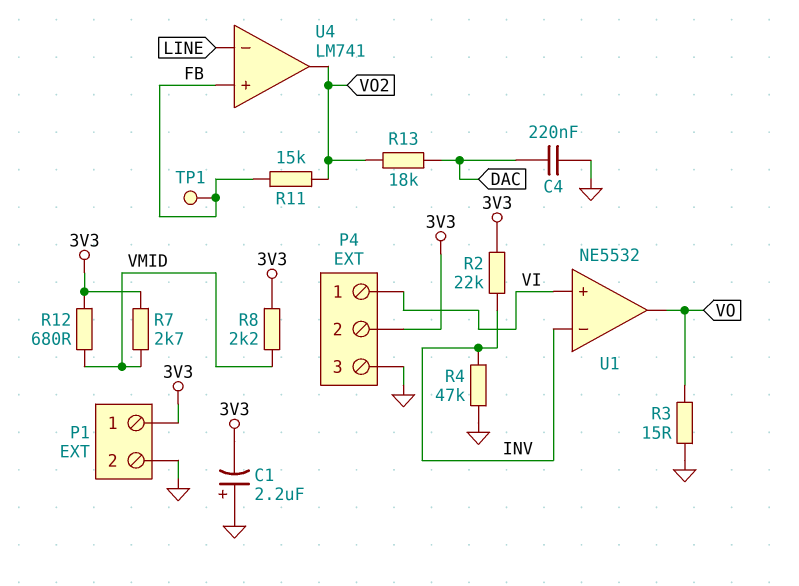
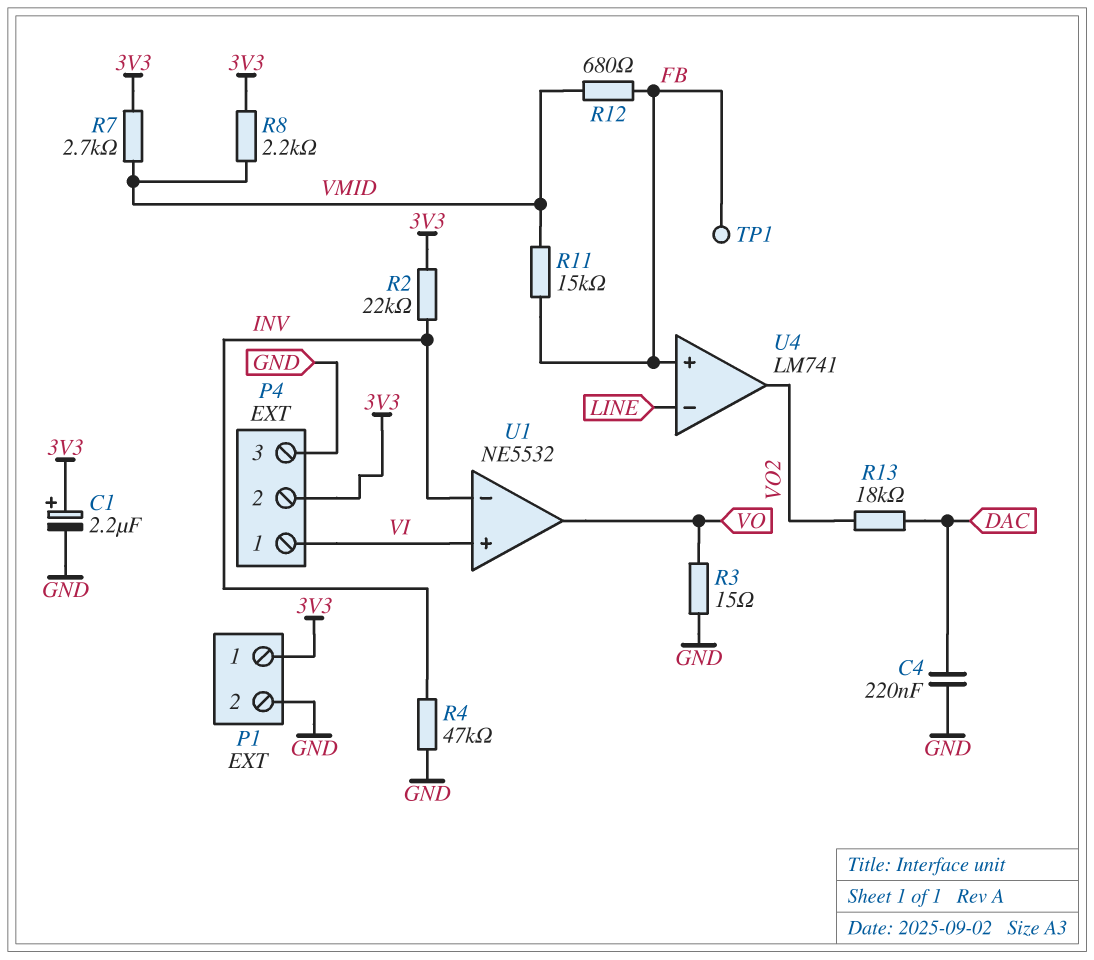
C1: 2.2uF (plus GND, minus 3V3) -> 2.2uF (plus 3V3, minus GND)
R11: 15k (FB, VO2) -> 15k (FB, VMID)
R12: 680 (3V3, VMID) -> 680 (FB, VMID)

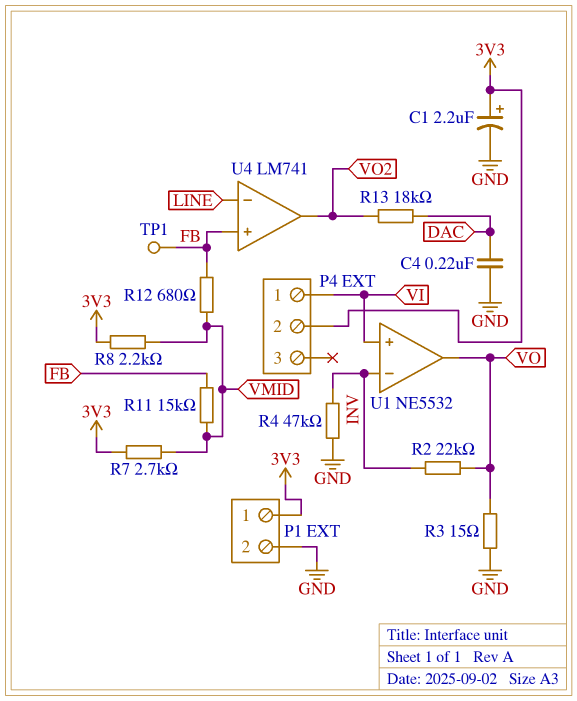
P4 pin 3: GND -> none
R2: 22k (3V3, INV) -> 22k (INV, VO)

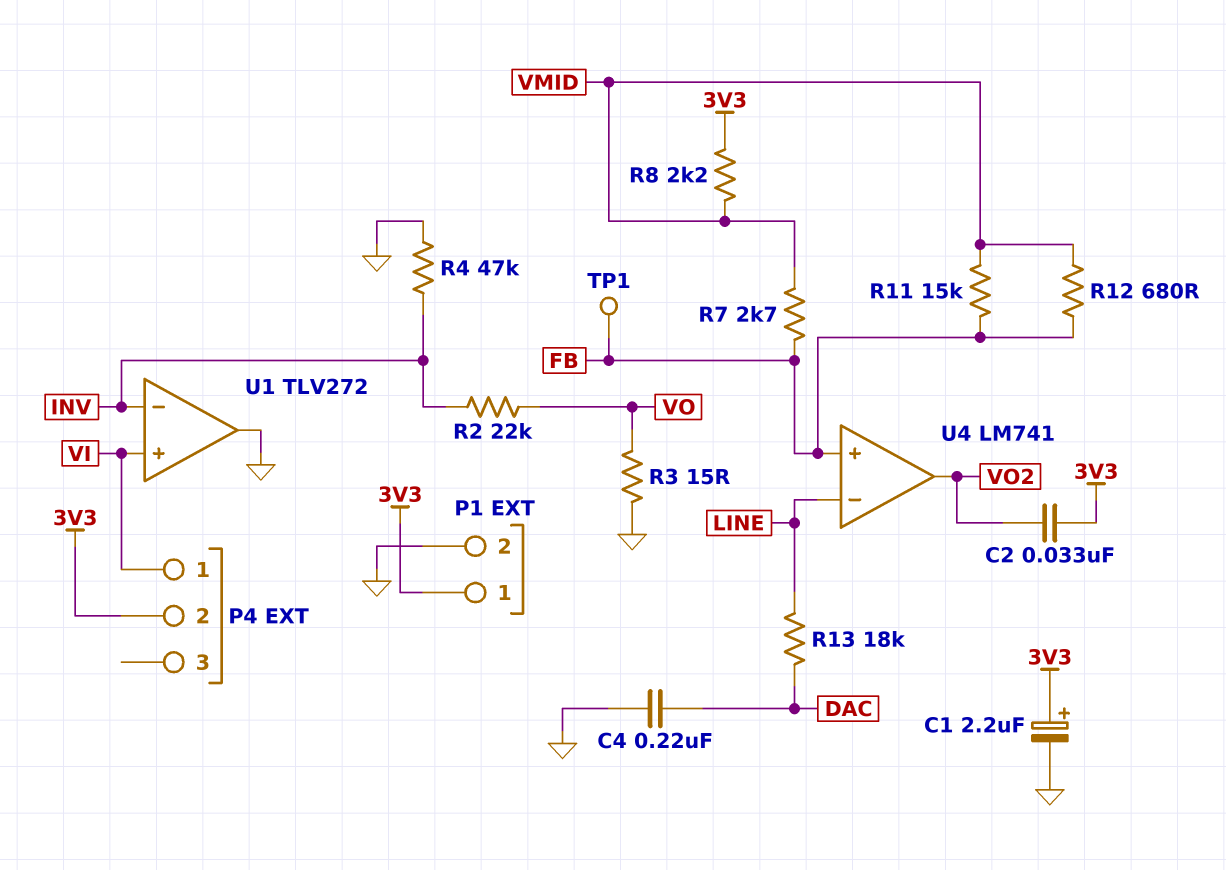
C2: none -> 33nF (3V3, VO2)
R7: 2.7k (3V3, VMID) -> 2.7k (FB, VMID)
R13: 18k (DAC, VO2) -> 18k (DAC, LINE)
U1: NE5532 -> TLV272
U1 pin out: VO -> GND

